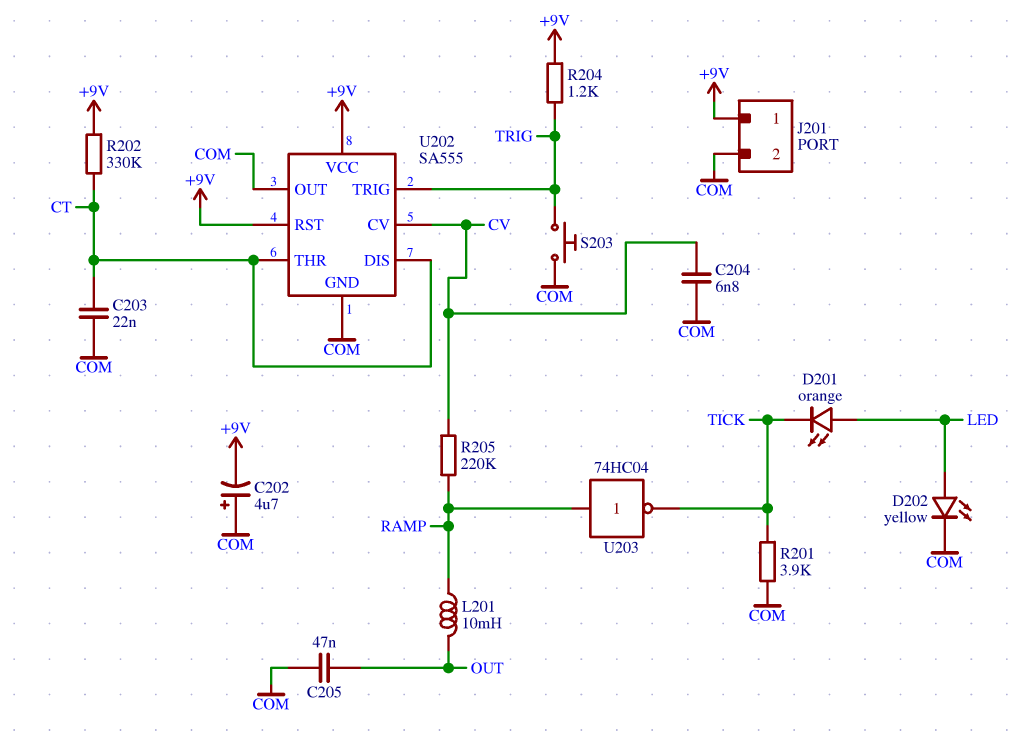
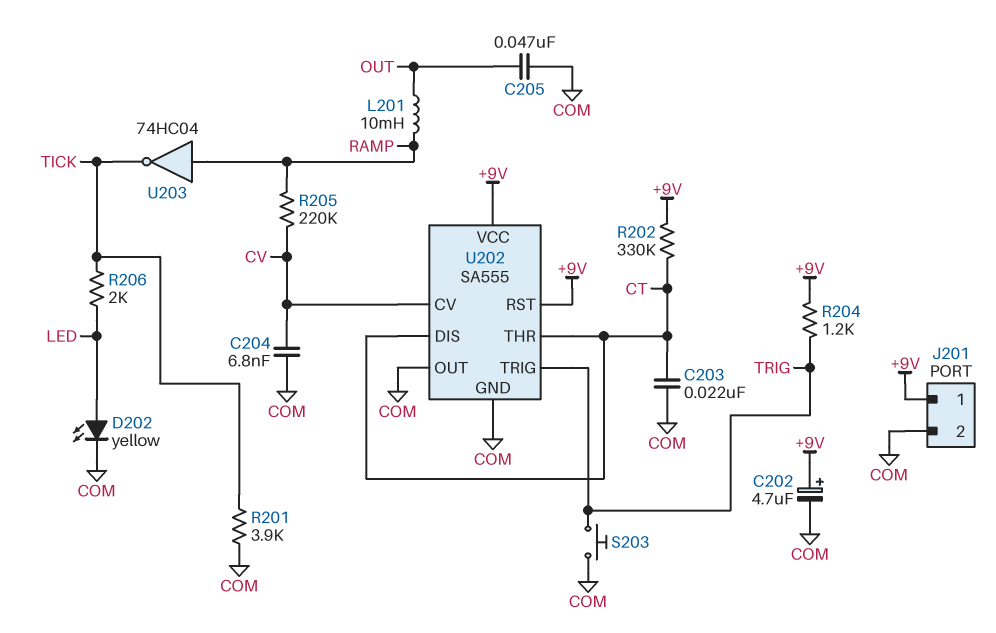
C202: 4.7uF (plus COM, minus +9V) -> 4.7uF (plus +9V, minus COM)
D201: LED orange (A LED, K TICK) -> none
R206: none -> 2k (LED, TICK)

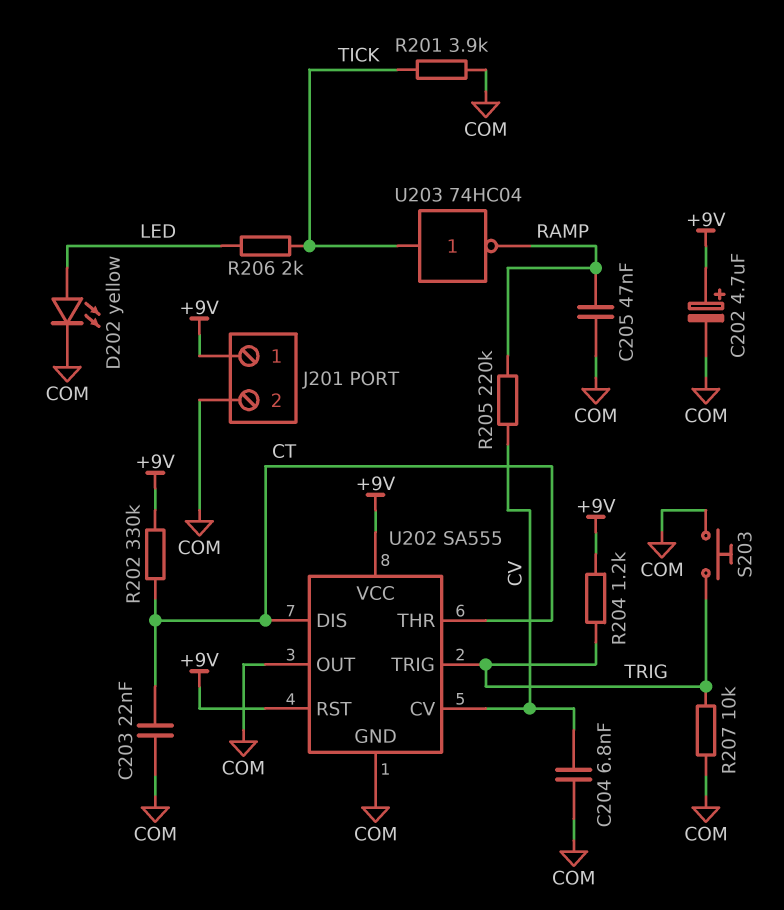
C205: 47nF (COM, OUT) -> 47nF (COM, RAMP)
L201: 10mH (OUT, RAMP) -> none
R207: none -> 10k (COM, TRIG)
U203: NOT 74HC04 (in RAMP, out TICK) -> NOT 74HC04 (in TICK, out RAMP)

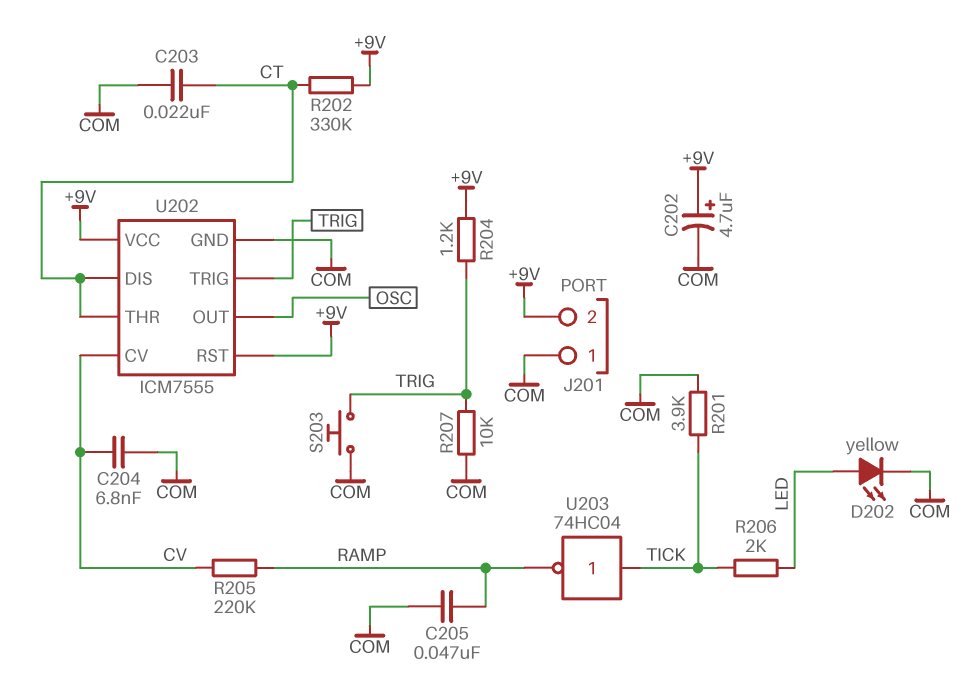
J201 pin 1: +9V -> COM
J201 pin 2: COM -> +9V
U202: SA555 -> ICM7555
U202 pin OUT: COM -> OSC

